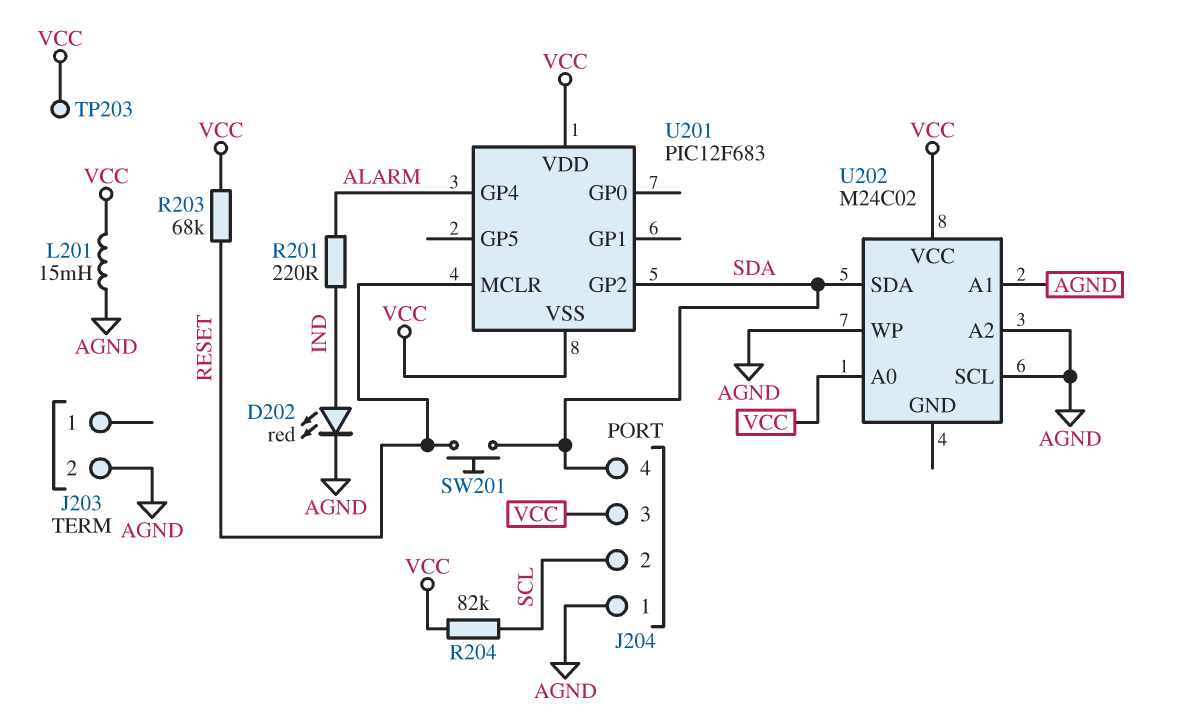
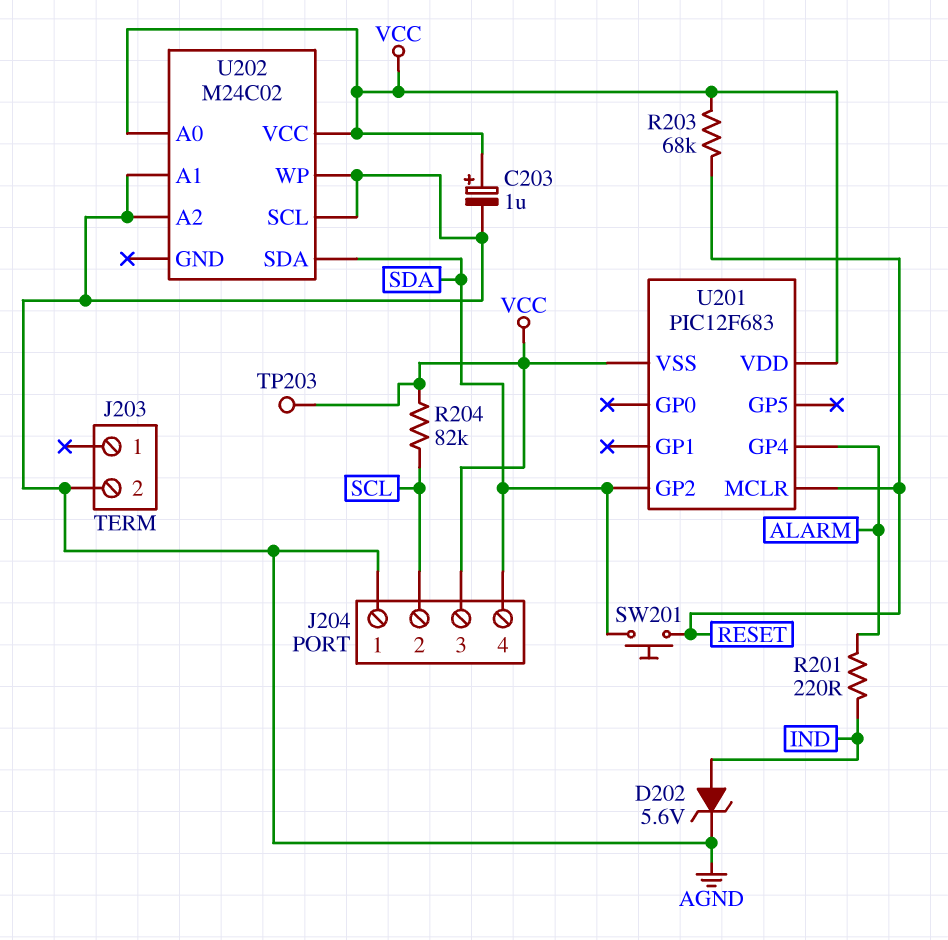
C203: none -> 1uF (plus VCC, minus AGND)
D202: LED red (A IND, K AGND) -> zener 5.6V (A IND, K AGND)
L201: 15mH (AGND, VCC) -> none

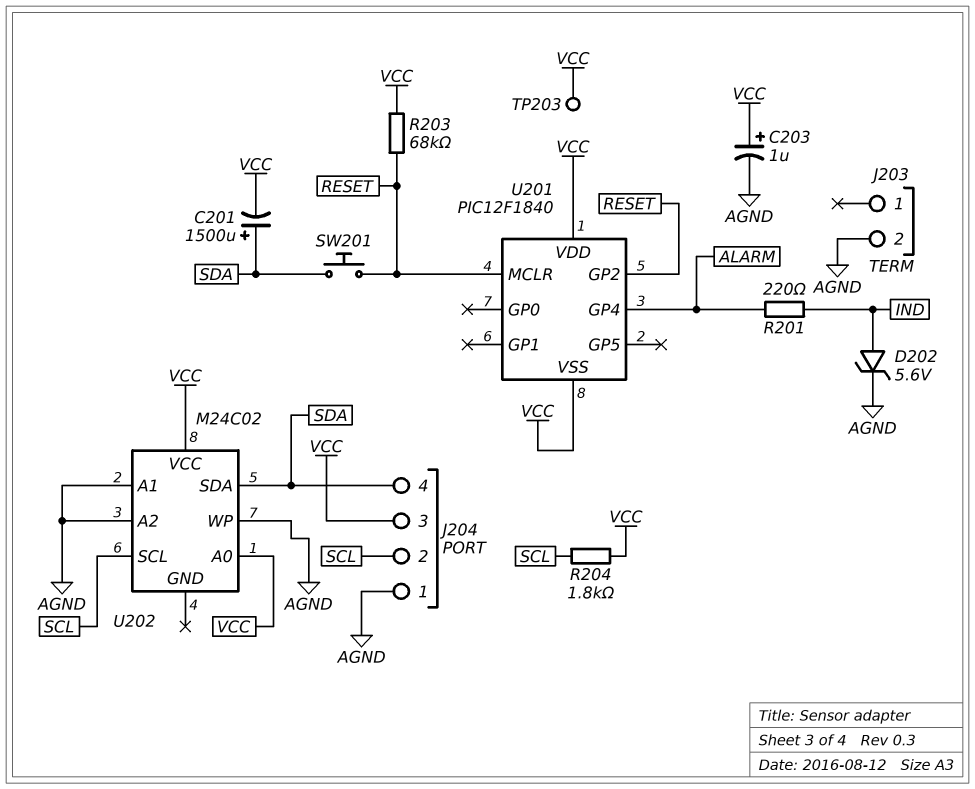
C201: none -> 1500uF (plus SDA, minus VCC)
R204: 82k (SCL, VCC) -> 1.8k (SCL, VCC)
U201: PIC12F683 -> PIC12F1840
U201 pin GP2: SDA -> RESET
U202 pin SCL: AGND -> SCL

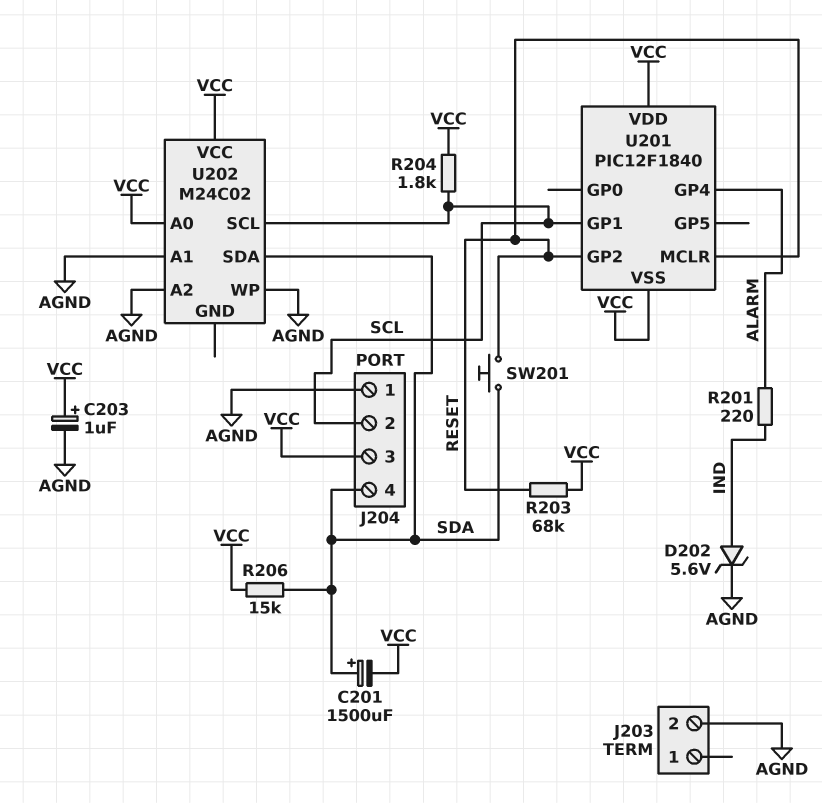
R206: none -> 15k (SDA, VCC)
TP203: test point (VCC) -> none
U201 pin GP1: none -> SCL

